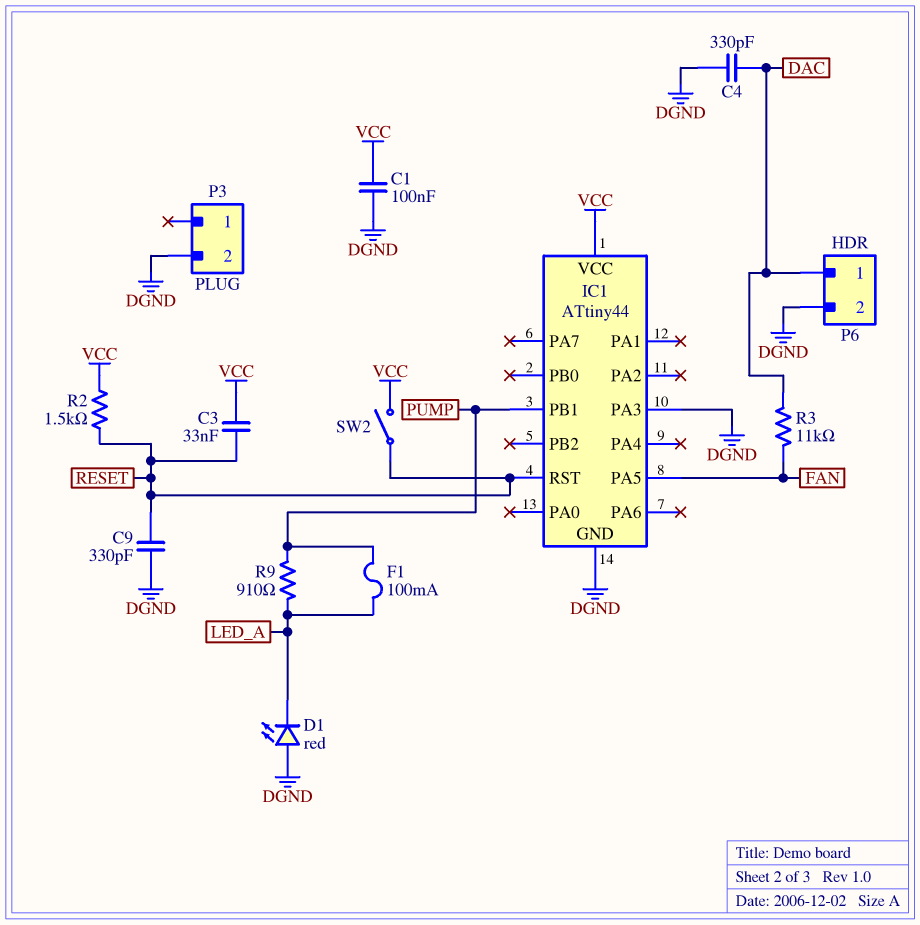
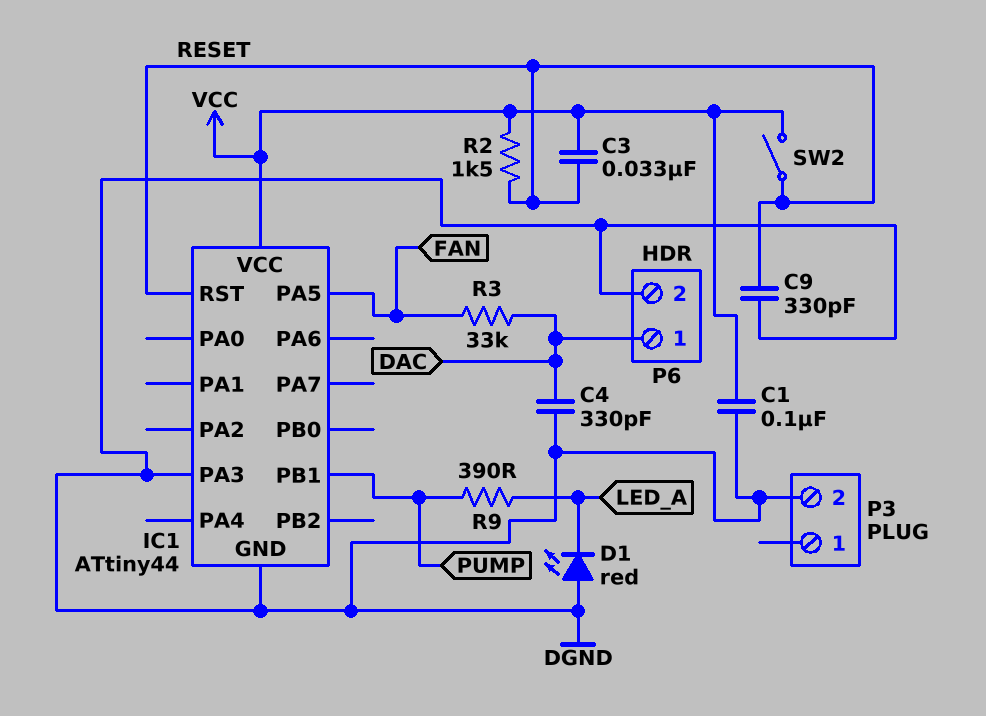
F1: 100mA (LED_A, PUMP) -> none
R3: 11k (DAC, FAN) -> 33k (DAC, FAN)
R9: 910 (LED_A, PUMP) -> 390 (LED_A, PUMP)

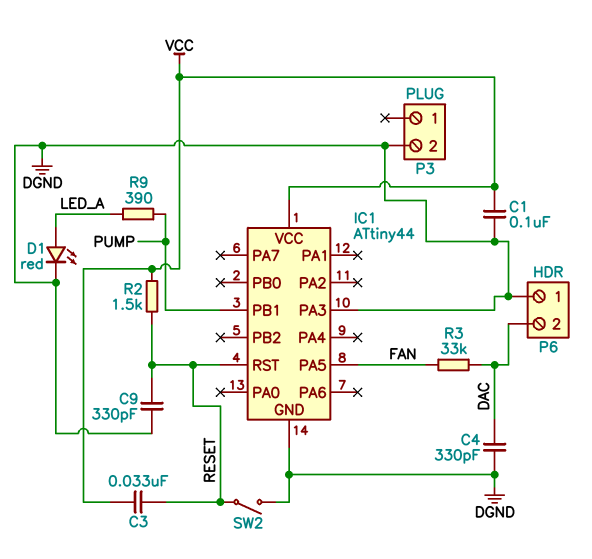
D1: LED red (A DGND, K LED_A) -> LED red (A LED_A, K DGND)
P6 pin 1: DAC -> DGND
P6 pin 2: DGND -> DAC
SW2: switch (RESET, VCC) -> switch (DGND, RESET)

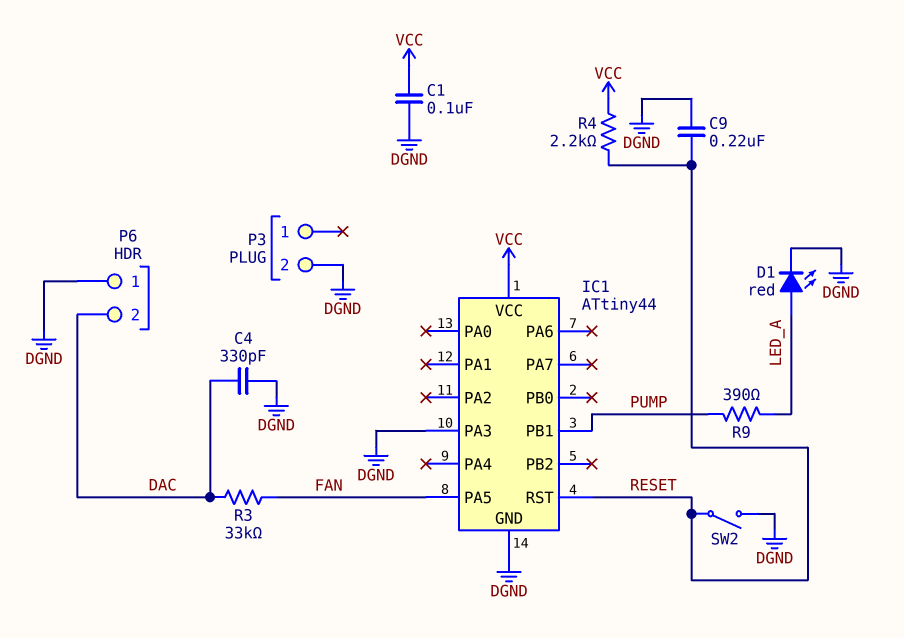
C3: 33nF (RESET, VCC) -> none
C9: 330pF (DGND, RESET) -> 220nF (DGND, RESET)
R2: 1.5k (RESET, VCC) -> none
R4: none -> 2.2k (RESET, VCC)

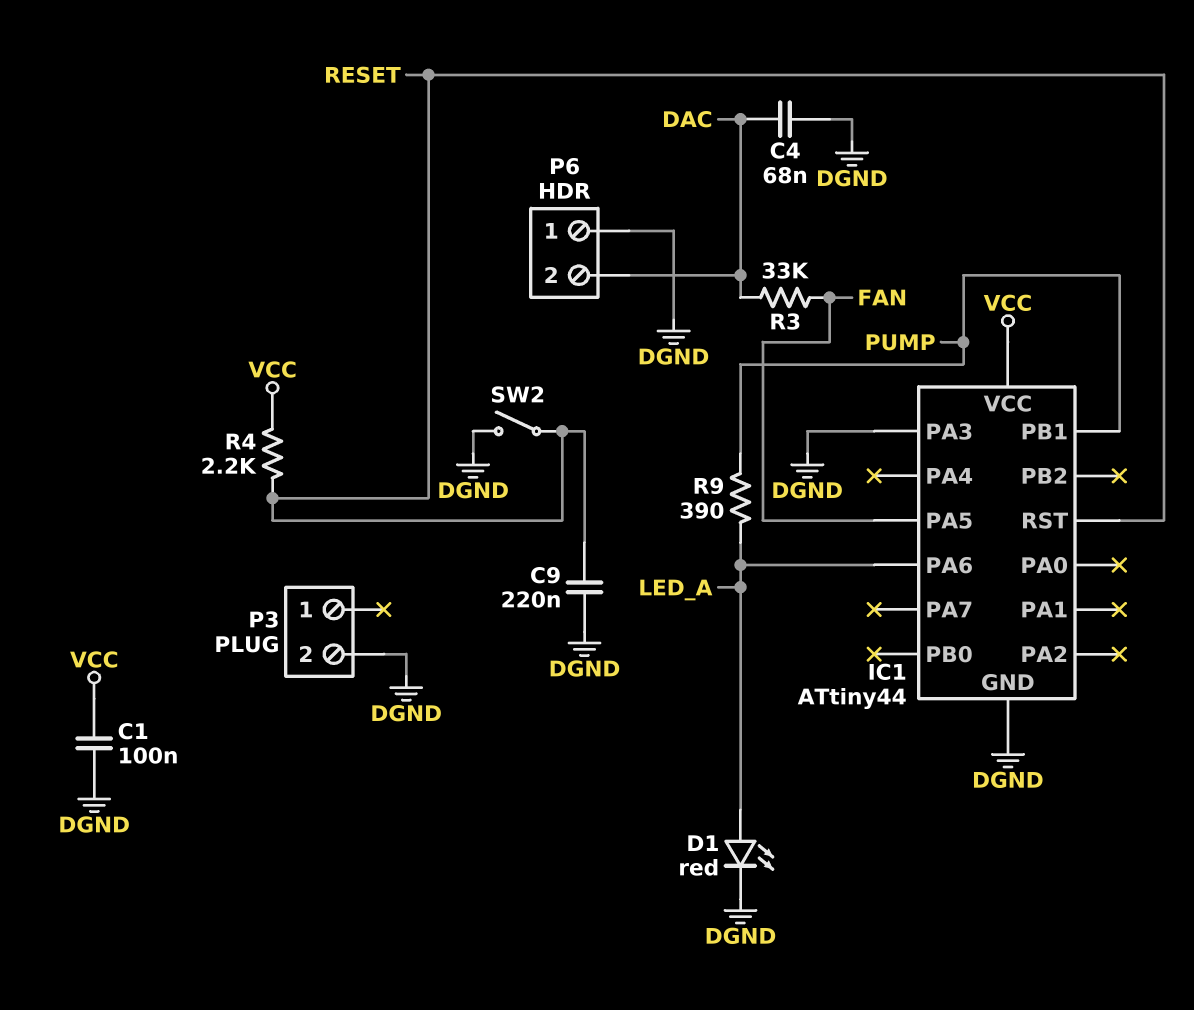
C4: 330pF (DAC, DGND) -> 68nF (DAC, DGND)
IC1 pin PA6: none -> LED_A

